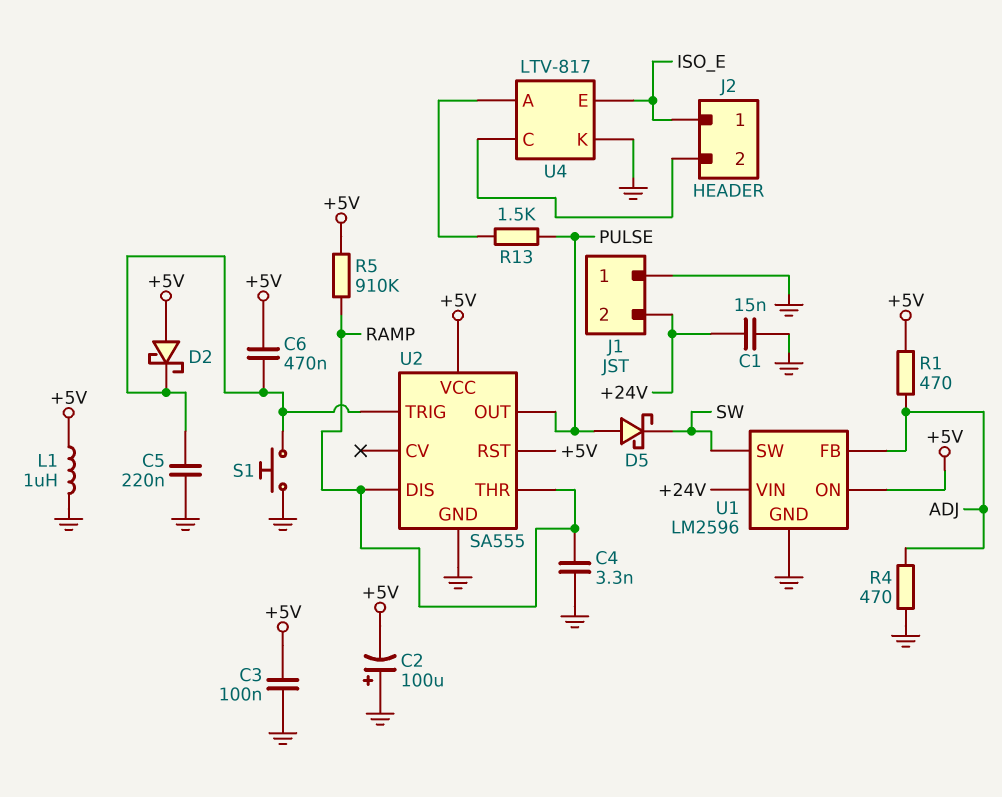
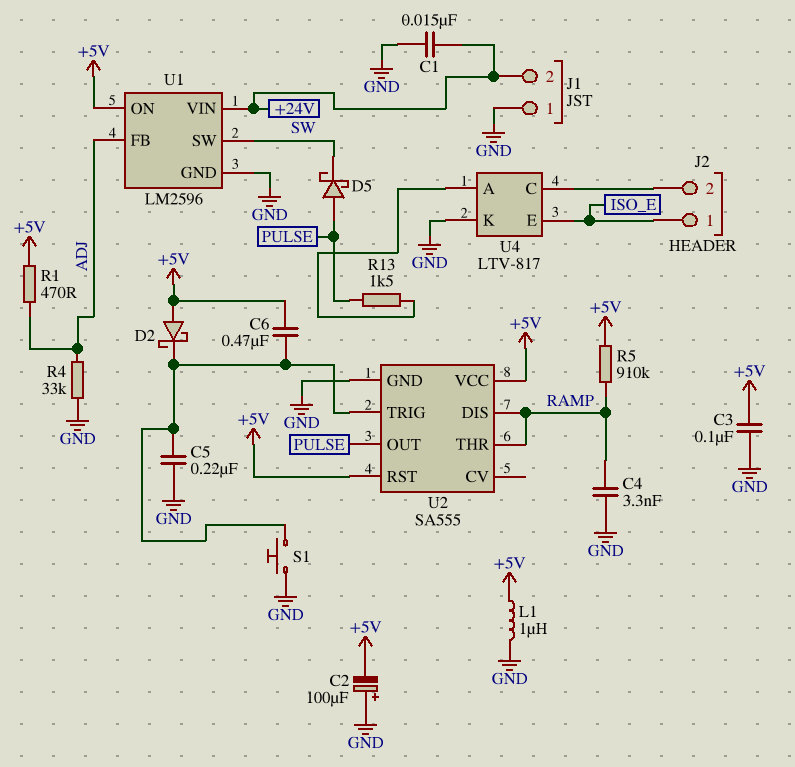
R4: 470 (ADJ, GND) -> 33k (ADJ, GND)

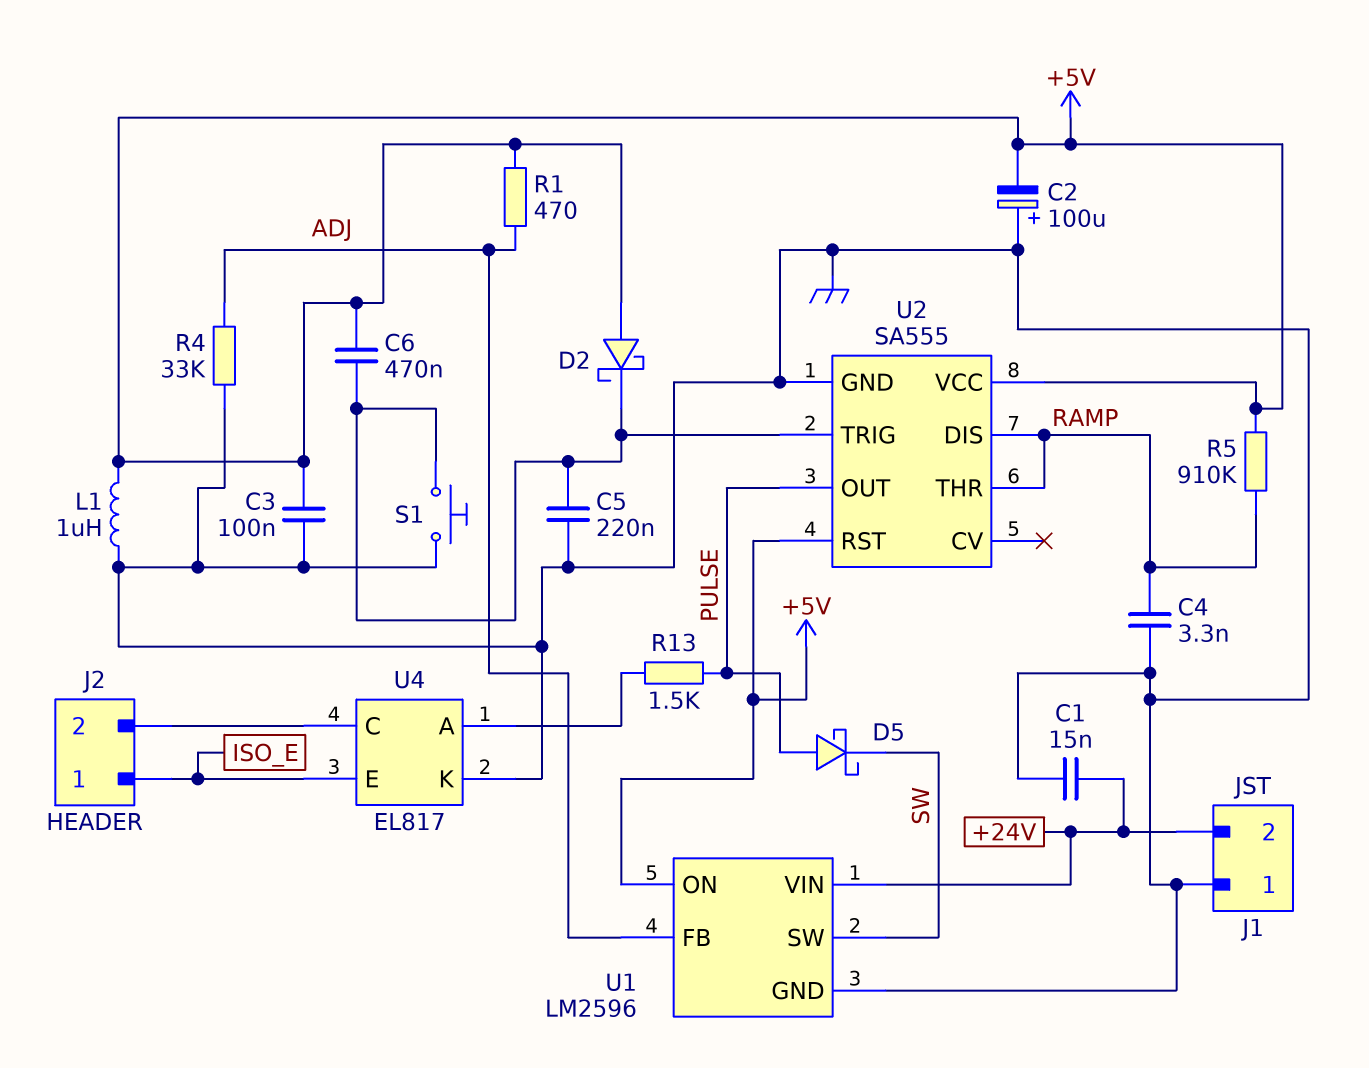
U4: LTV-817 -> EL817

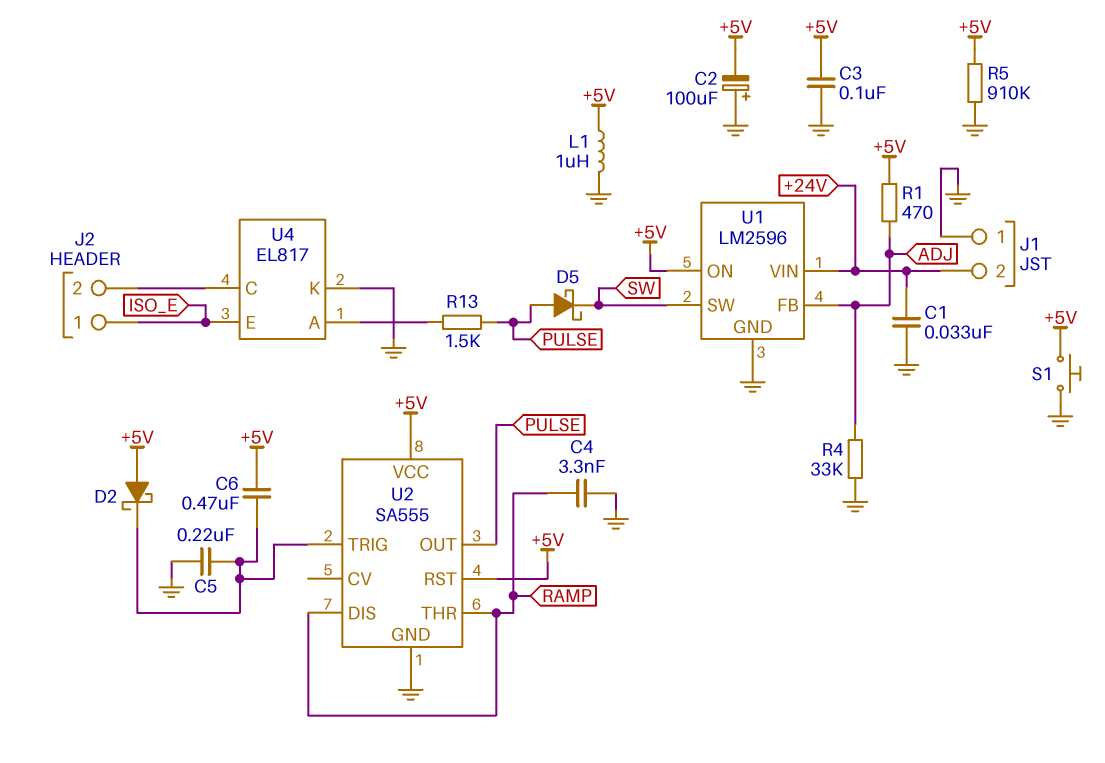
C1: 15nF (+24V, GND) -> 33nF (+24V, GND)
R5: 910k (+5V, RAMP) -> 910k (+5V, GND)
S1: button (GND, U2/TRIG) -> button (+5V, GND)

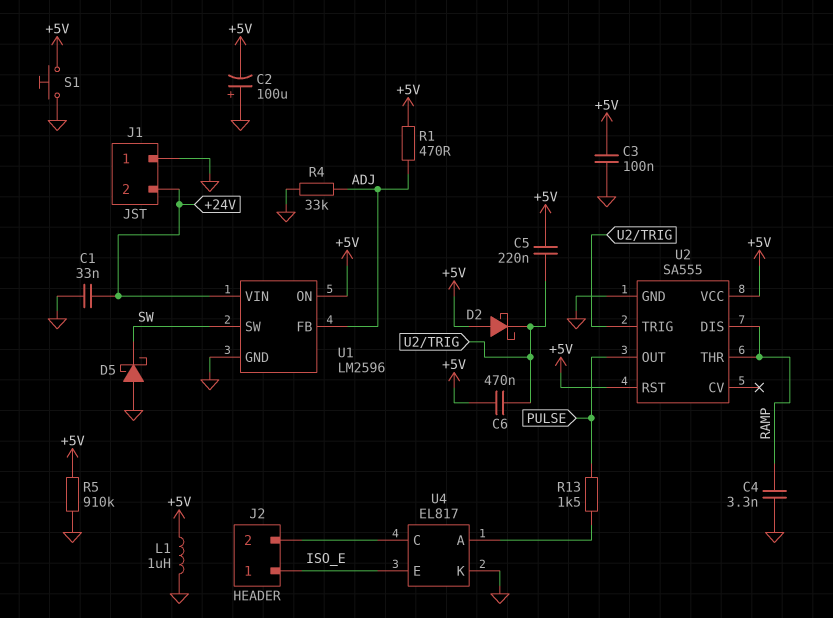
C5: 220nF (GND, U2/TRIG) -> 220nF (+5V, U2/TRIG)
D5: schottky (A PULSE, K SW) -> schottky (A GND, K SW)

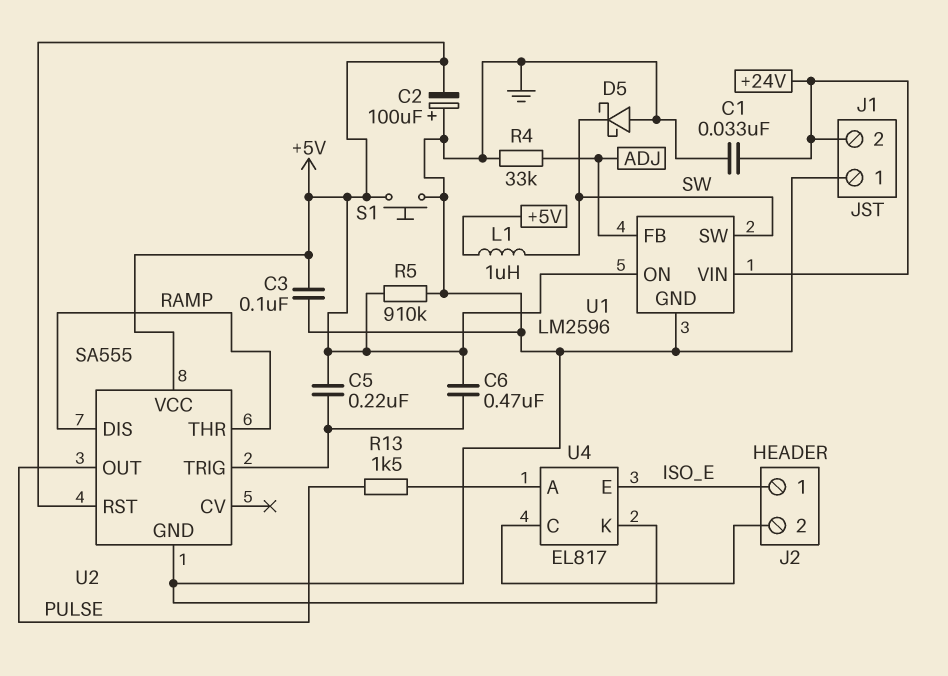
C4: 3.3nF (GND, RAMP) -> none
D2: schottky (A +5V, K U2/TRIG) -> none
L1: 1uH (+5V, GND) -> 1uH (+5V, SW)
R1: 470 (+5V, ADJ) -> none

